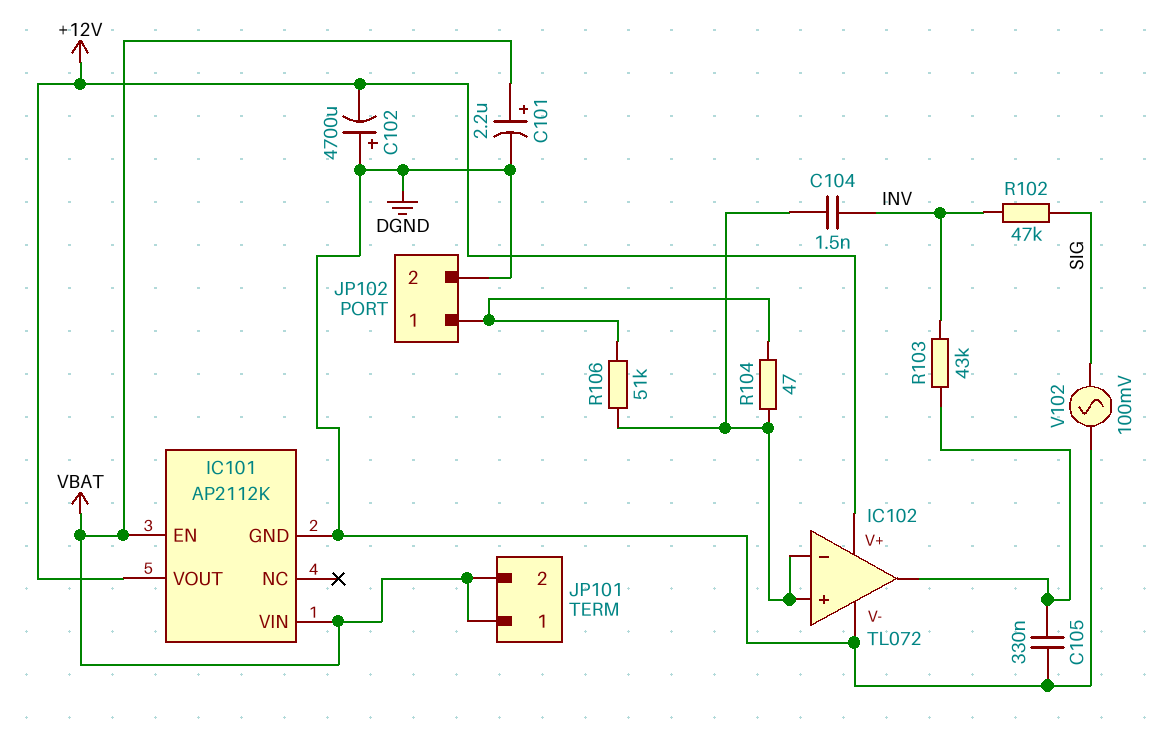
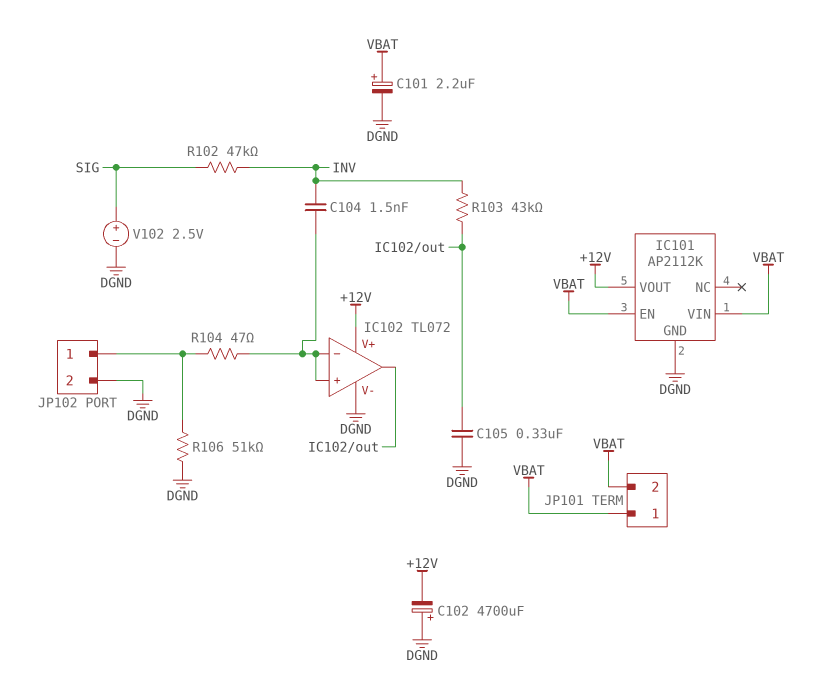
R106: 51k (IC102/in+, JP102/1) -> 51k (DGND, JP102/1)
V102: AC 100mV (DGND, SIG) -> 2.5V (plus SIG, minus DGND)

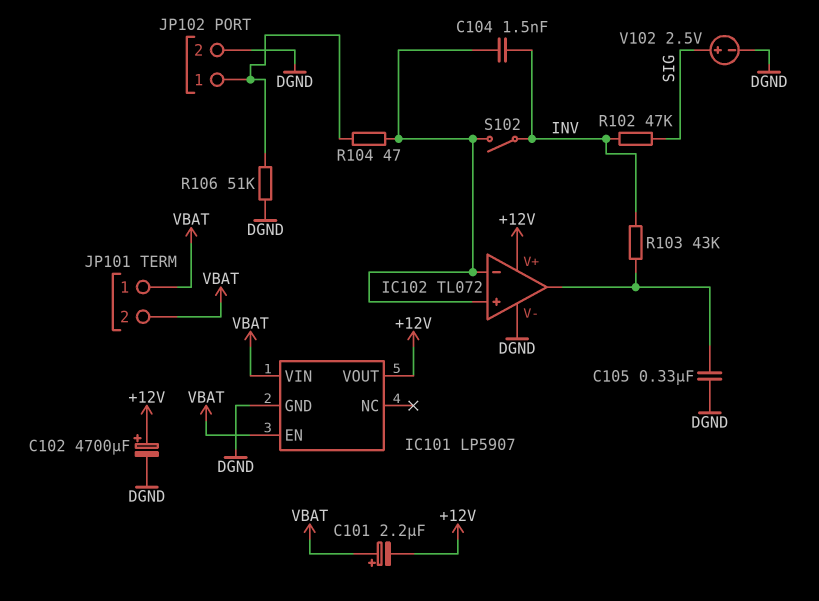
C101: 2.2uF (plus VBAT, minus DGND) -> 2.2uF (plus VBAT, minus +12V)
C102: 4700uF (plus DGND, minus +12V) -> 4700uF (plus +12V, minus DGND)
IC101: AP2112K -> LP5907
S102: none -> switch (IC102/in+, INV)

